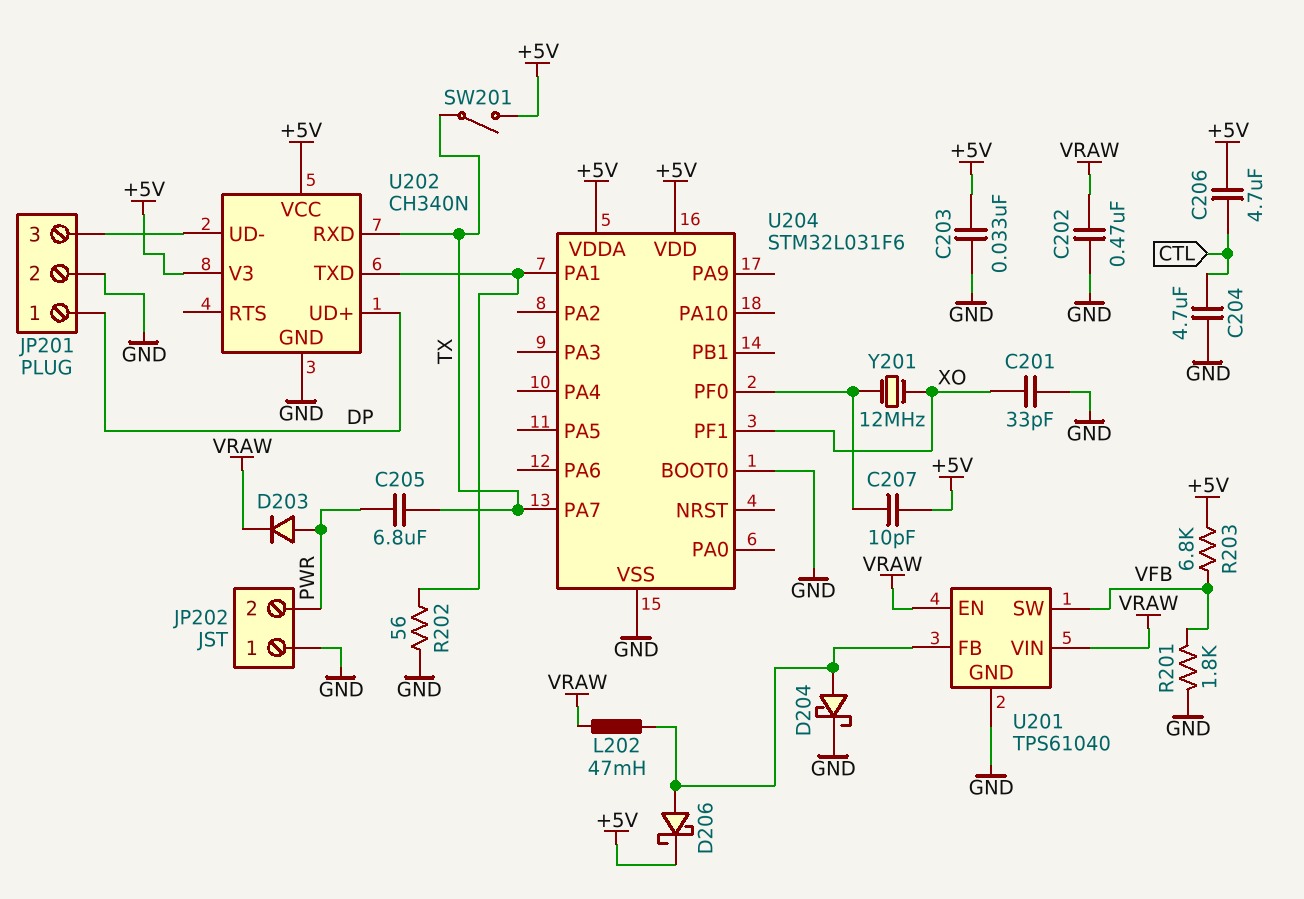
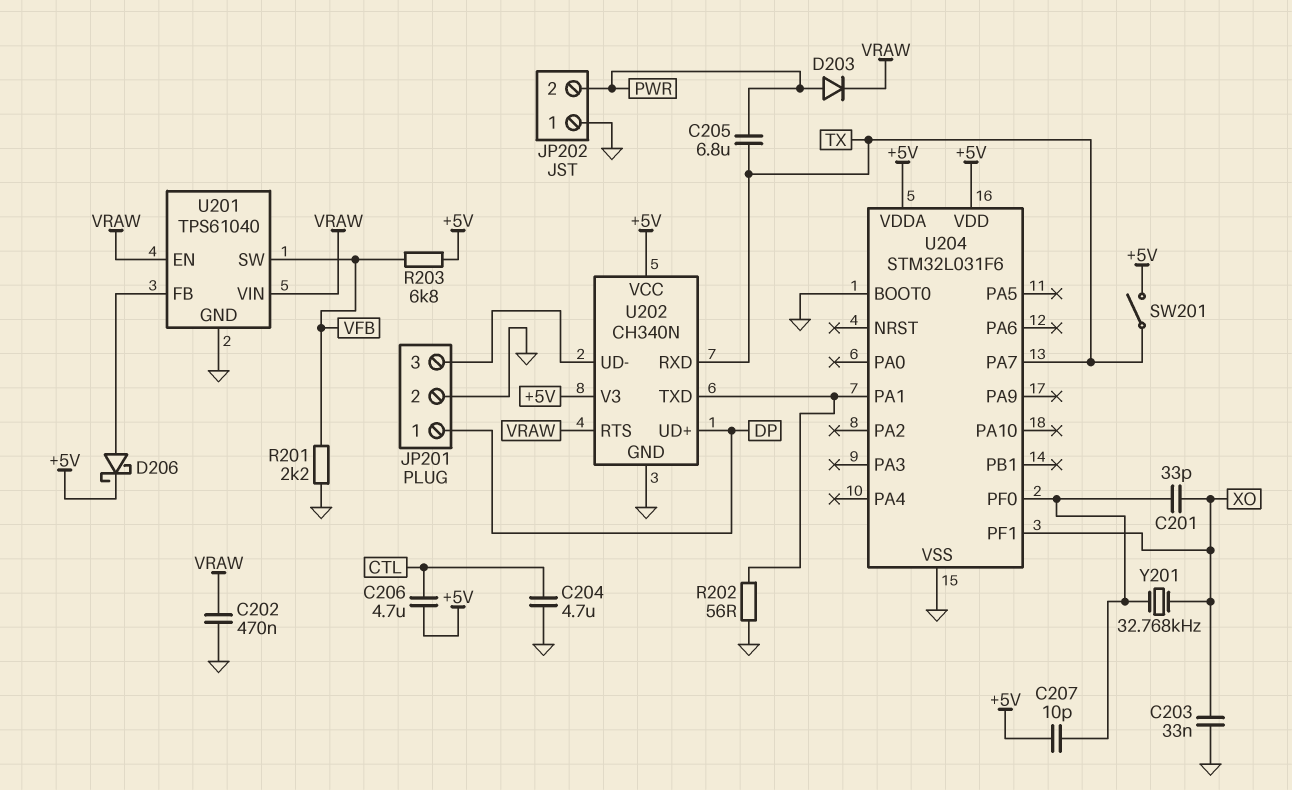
C201: 33pF (GND, XO) -> 33pF (U204/PF0, XO)
C203: 33nF (+5V, GND) -> 33nF (GND, XO)
D204: schottky (A U201/FB, K GND) -> none
L202: 47mH (U201/FB, VRAW) -> none
R201: 1.8k (GND, VFB) -> 2.2k (GND, VFB)
U202 pin RTS: none -> VRAW
Y201: 12MHz (U204/PF0, XO) -> 32.768kHz (U204/PF0, XO)

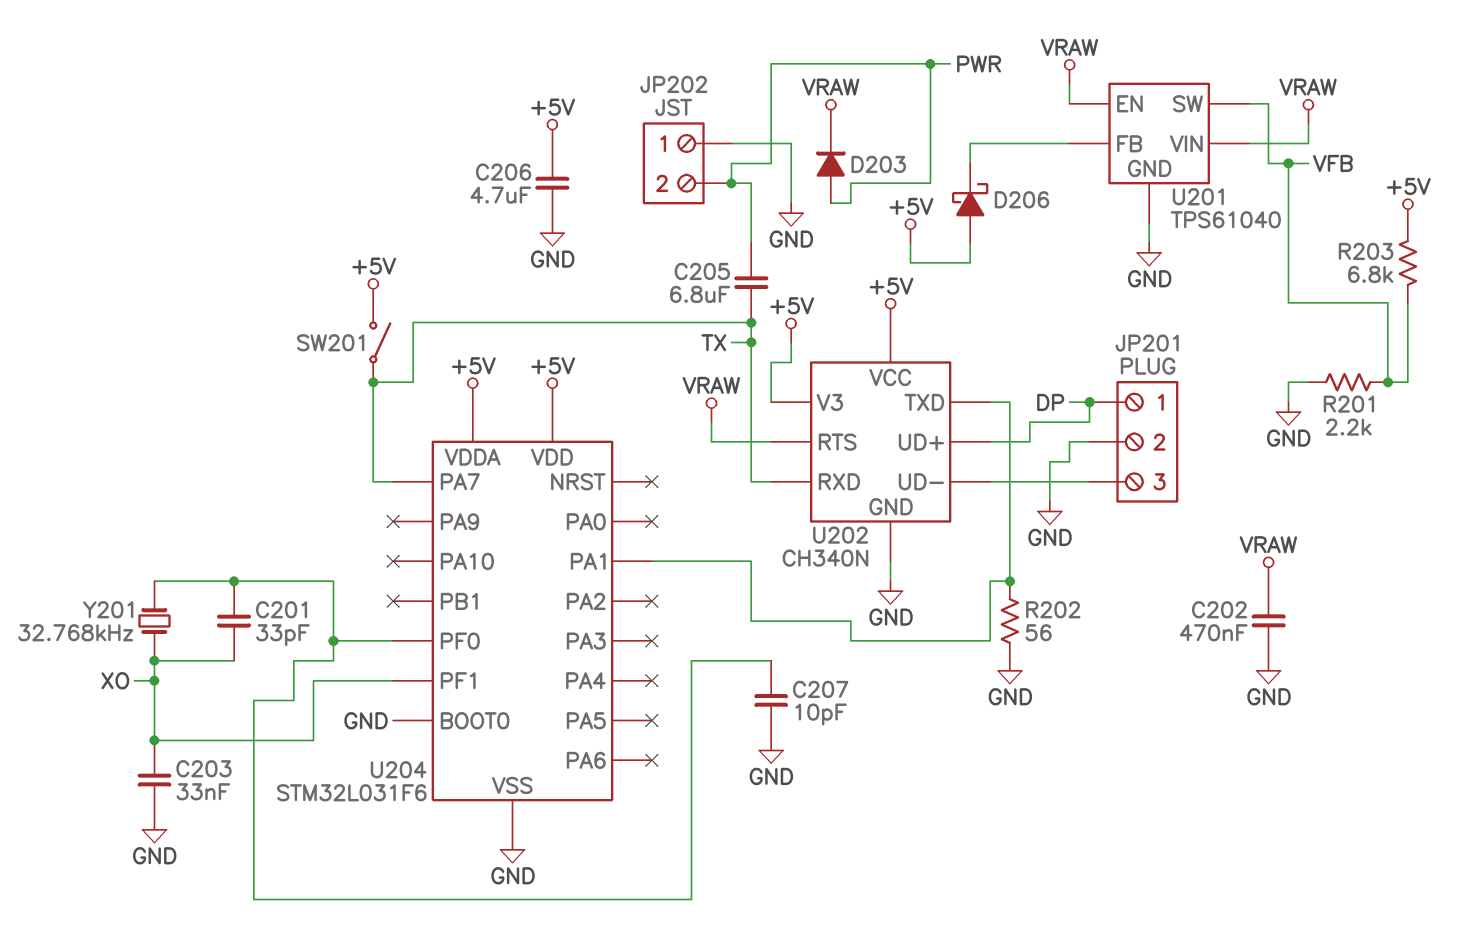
C204: 4.7uF (CTL, GND) -> none
C206: 4.7uF (+5V, CTL) -> 4.7uF (+5V, GND)
C207: 10pF (+5V, U204/PF0) -> 10pF (GND, U204/PF0)
D206: schottky (A U201/FB, K +5V) -> schottky (A +5V, K U201/FB)

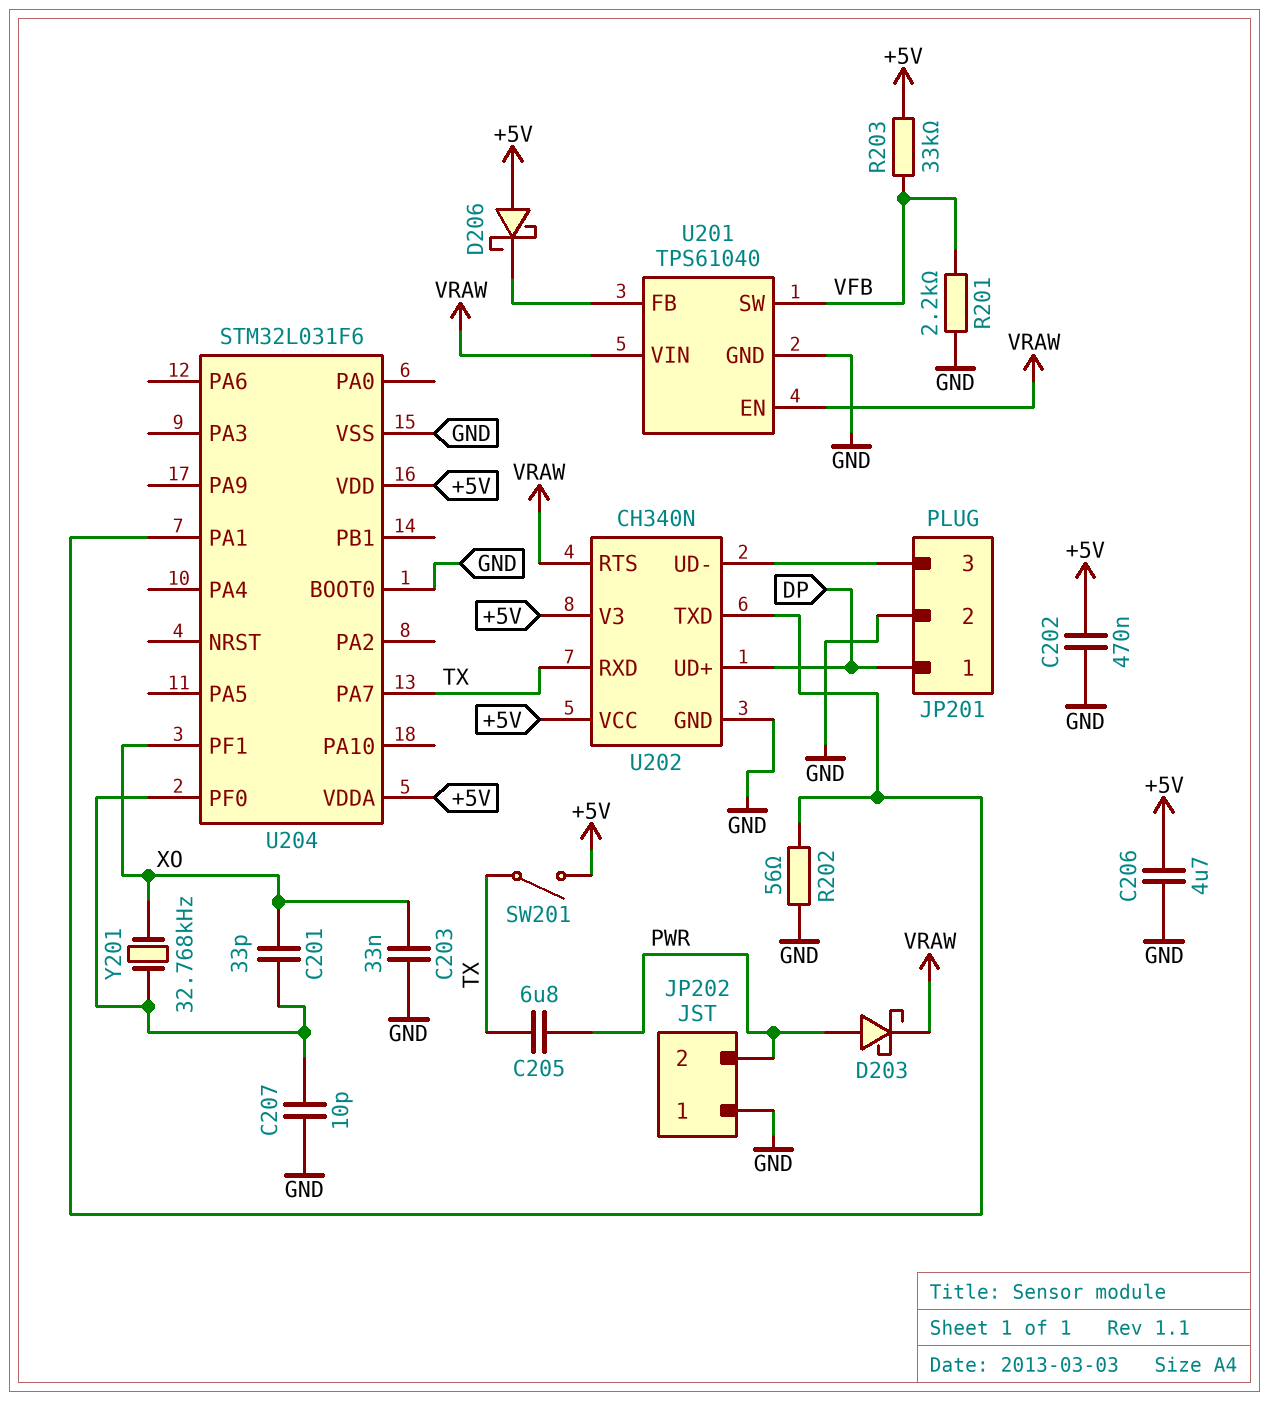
C202: 470nF (GND, VRAW) -> 470nF (+5V, GND)
D203: diode (A PWR, K VRAW) -> schottky (A PWR, K VRAW)
R203: 6.8k (+5V, VFB) -> 33k (+5V, VFB)

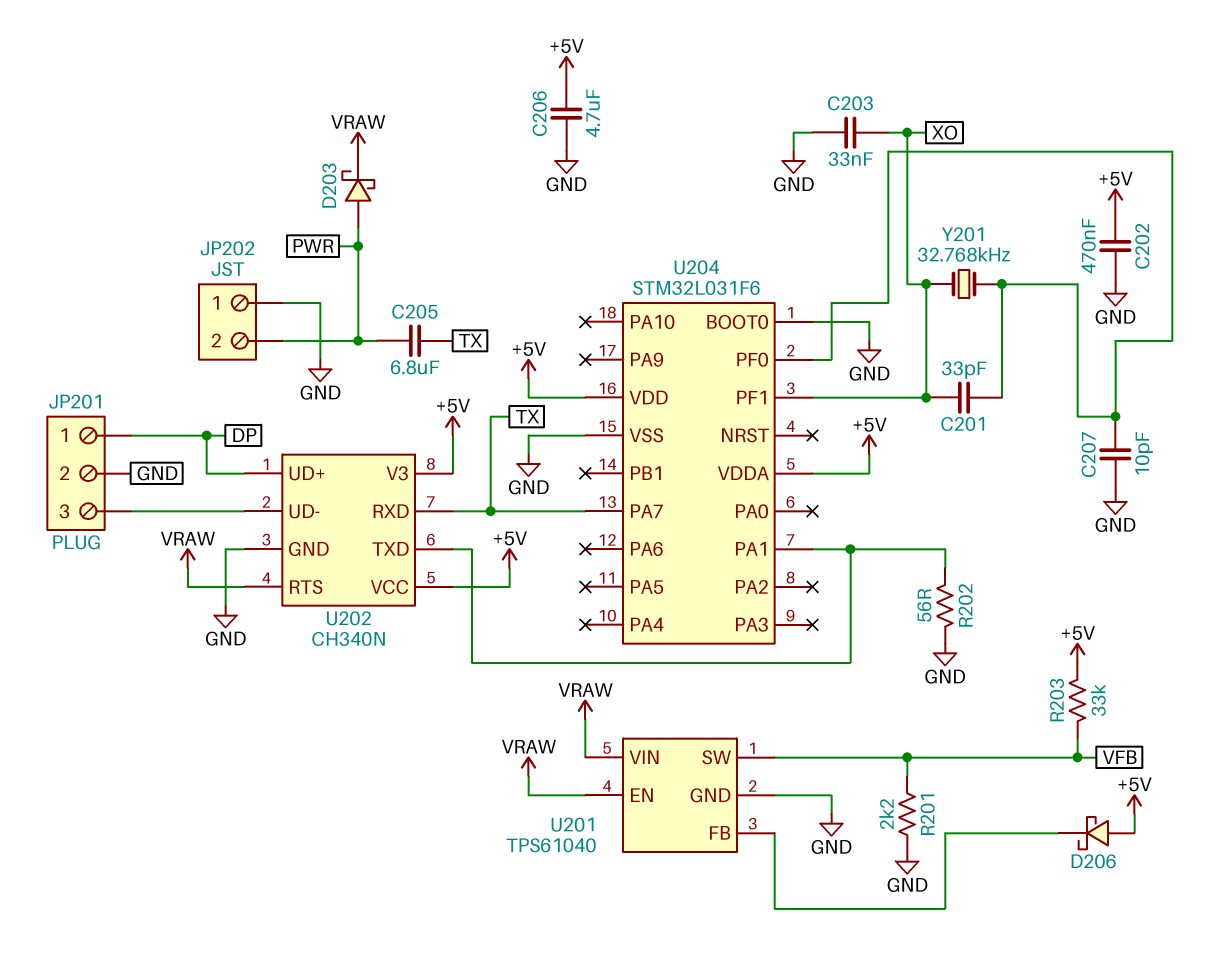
SW201: switch (+5V, TX) -> none

